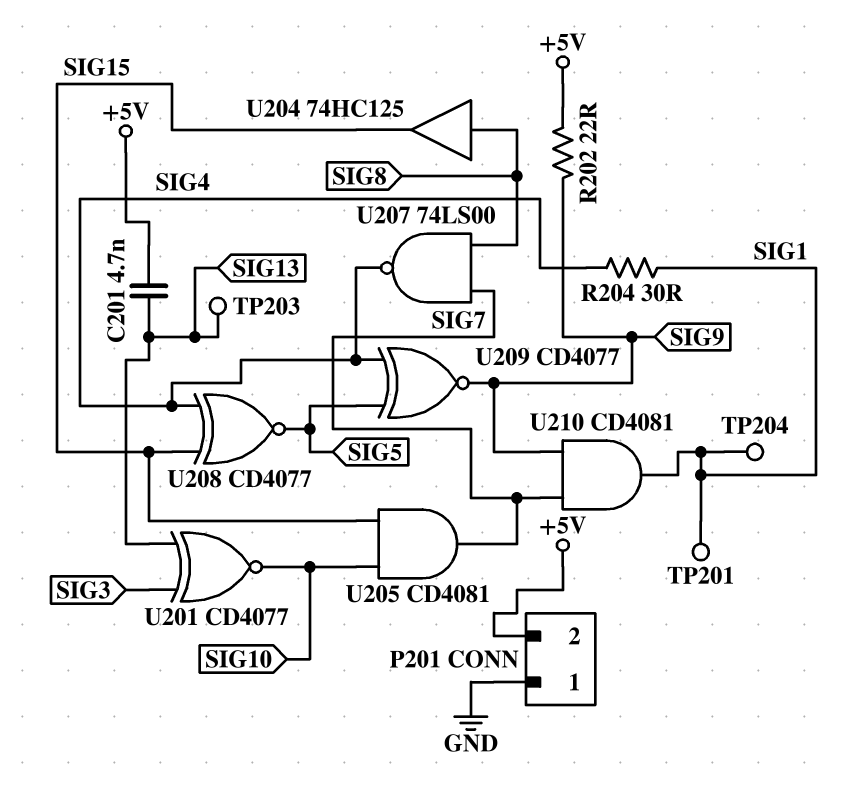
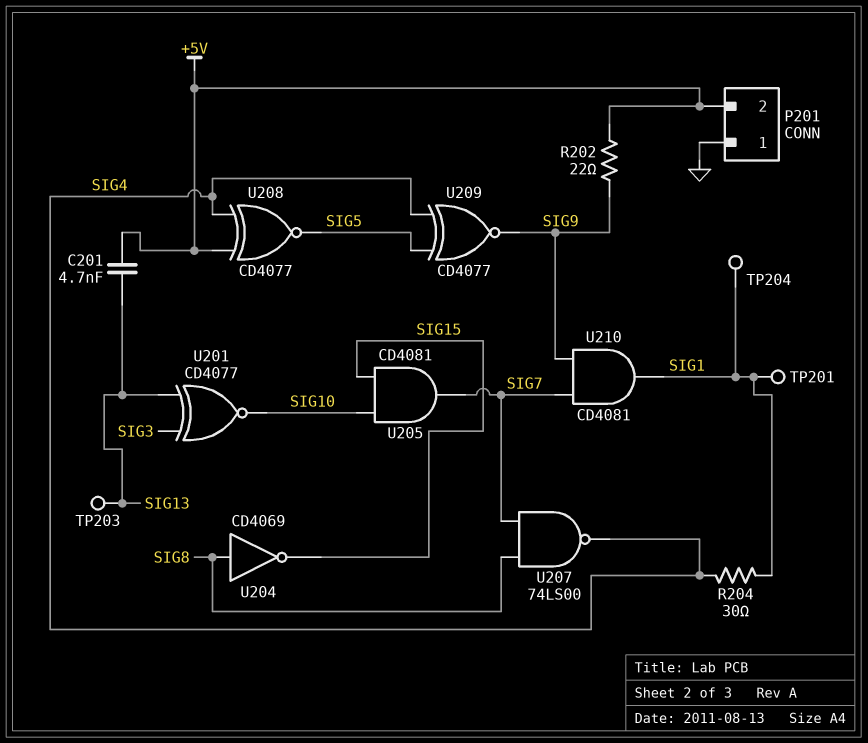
U204: buffer 74HC125 (in SIG8, out SIG15) -> NOT CD4069 (in SIG8, out SIG15)
U208: XNOR CD4077 (in SIG4, in SIG15, out SIG5) -> XNOR CD4077 (in +5V, in SIG4, out SIG5)

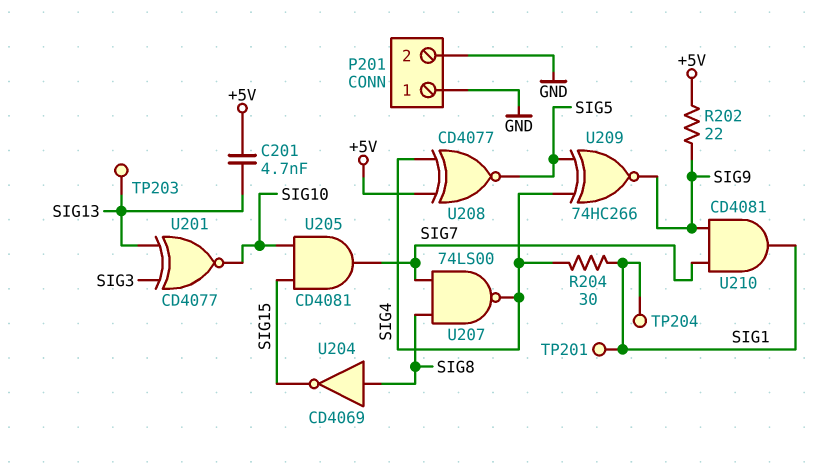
P201 pin 2: +5V -> GND
U209: XNOR CD4077 (in SIG4, in SIG5, out SIG9) -> XNOR 74HC266 (in SIG4, in SIG5, out SIG9)

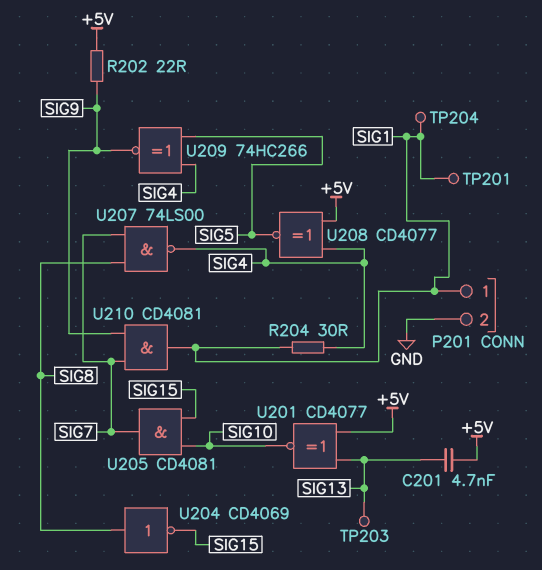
P201 pin 1: GND -> SIG1
U201: XNOR CD4077 (in SIG3, in SIG13, out SIG10) -> XNOR CD4077 (in +5V, in SIG13, out SIG10)

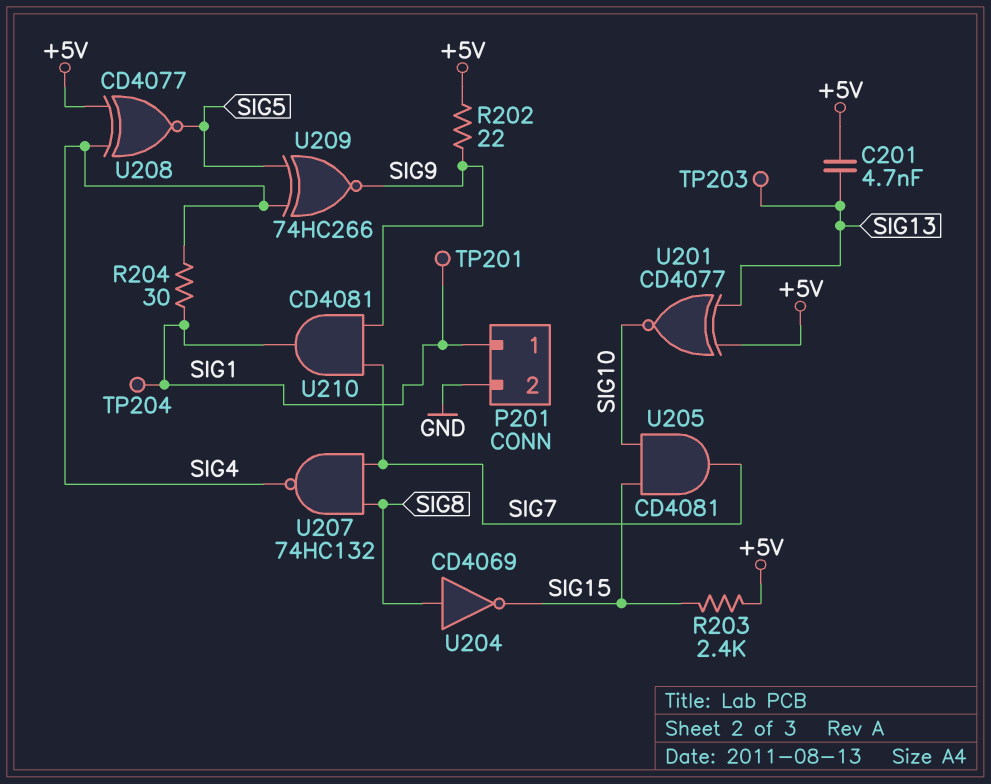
R203: none -> 2.4k (+5V, SIG15)
U207: NAND 74LS00 (in SIG7, in SIG8, out SIG4) -> NAND 74HC132 (in SIG7, in SIG8, out SIG4)

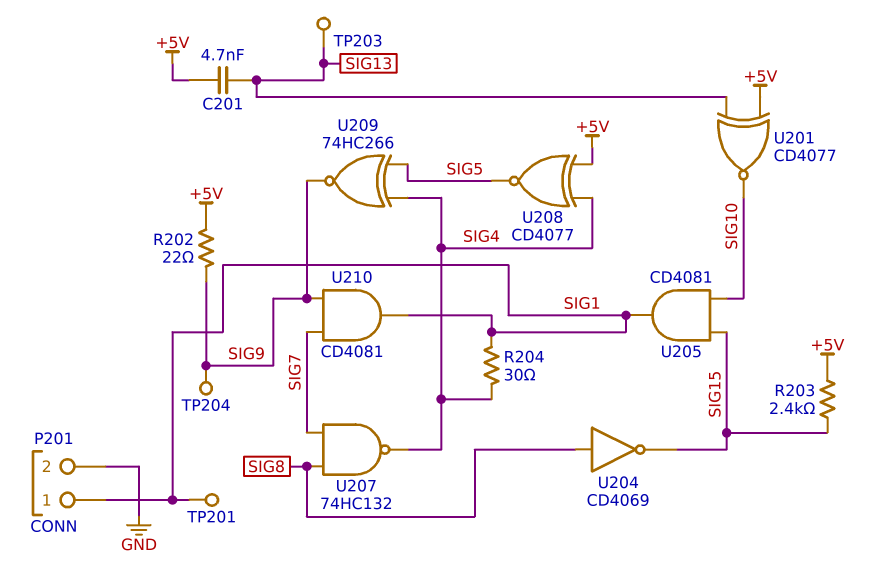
TP204: test point (SIG1) -> test point (SIG9)
U205: AND CD4081 (in SIG10, in SIG15, out SIG7) -> AND CD4081 (in SIG10, in SIG15, out SIG1)

